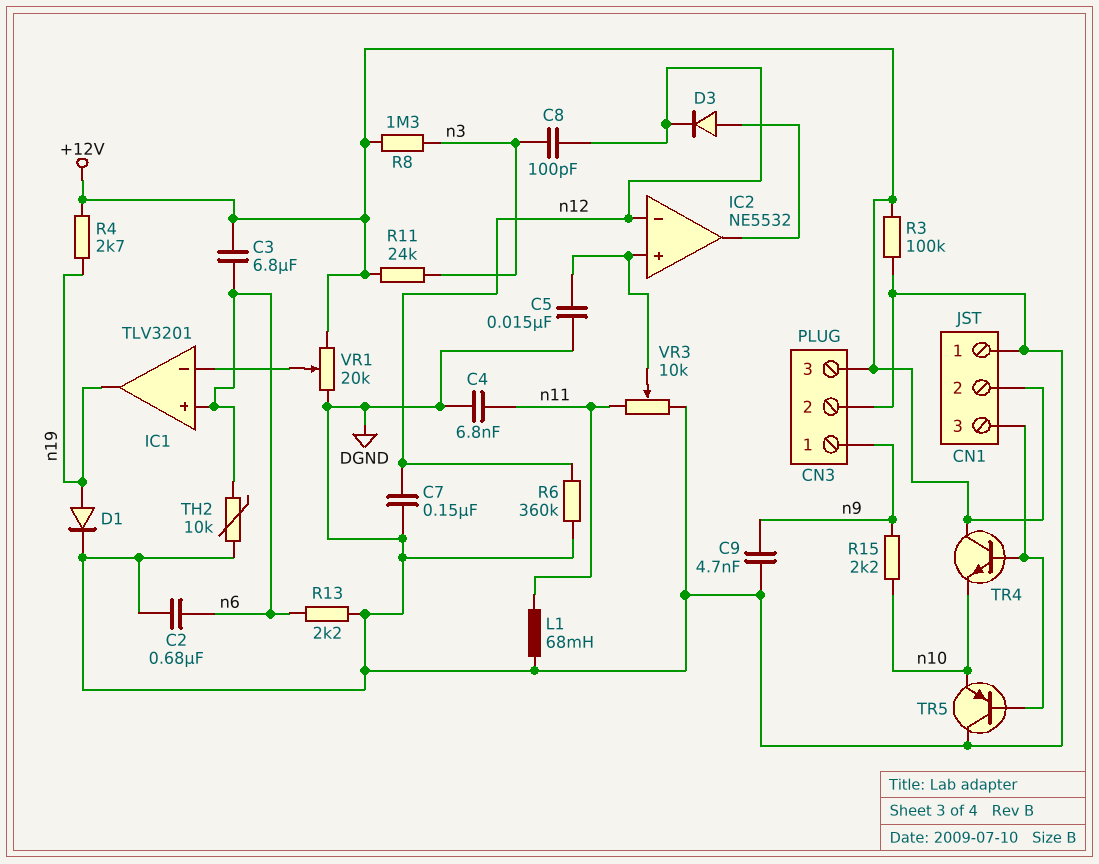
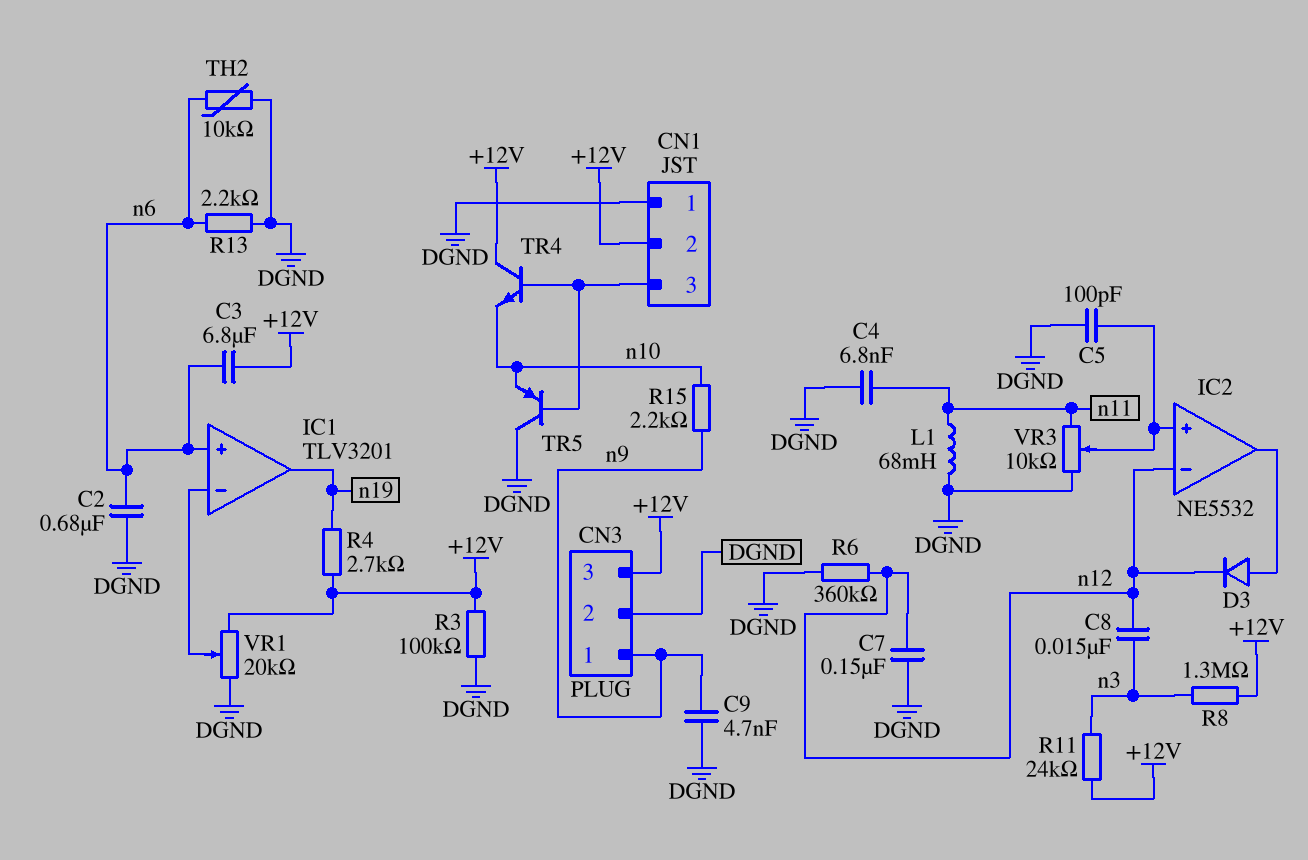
C5: 15nF (DGND, IC2/in+) -> 100pF (DGND, IC2/in+)
C8: 100pF (n3, n12) -> 15nF (n3, n12)
D1: diode (A n19, K DGND) -> none

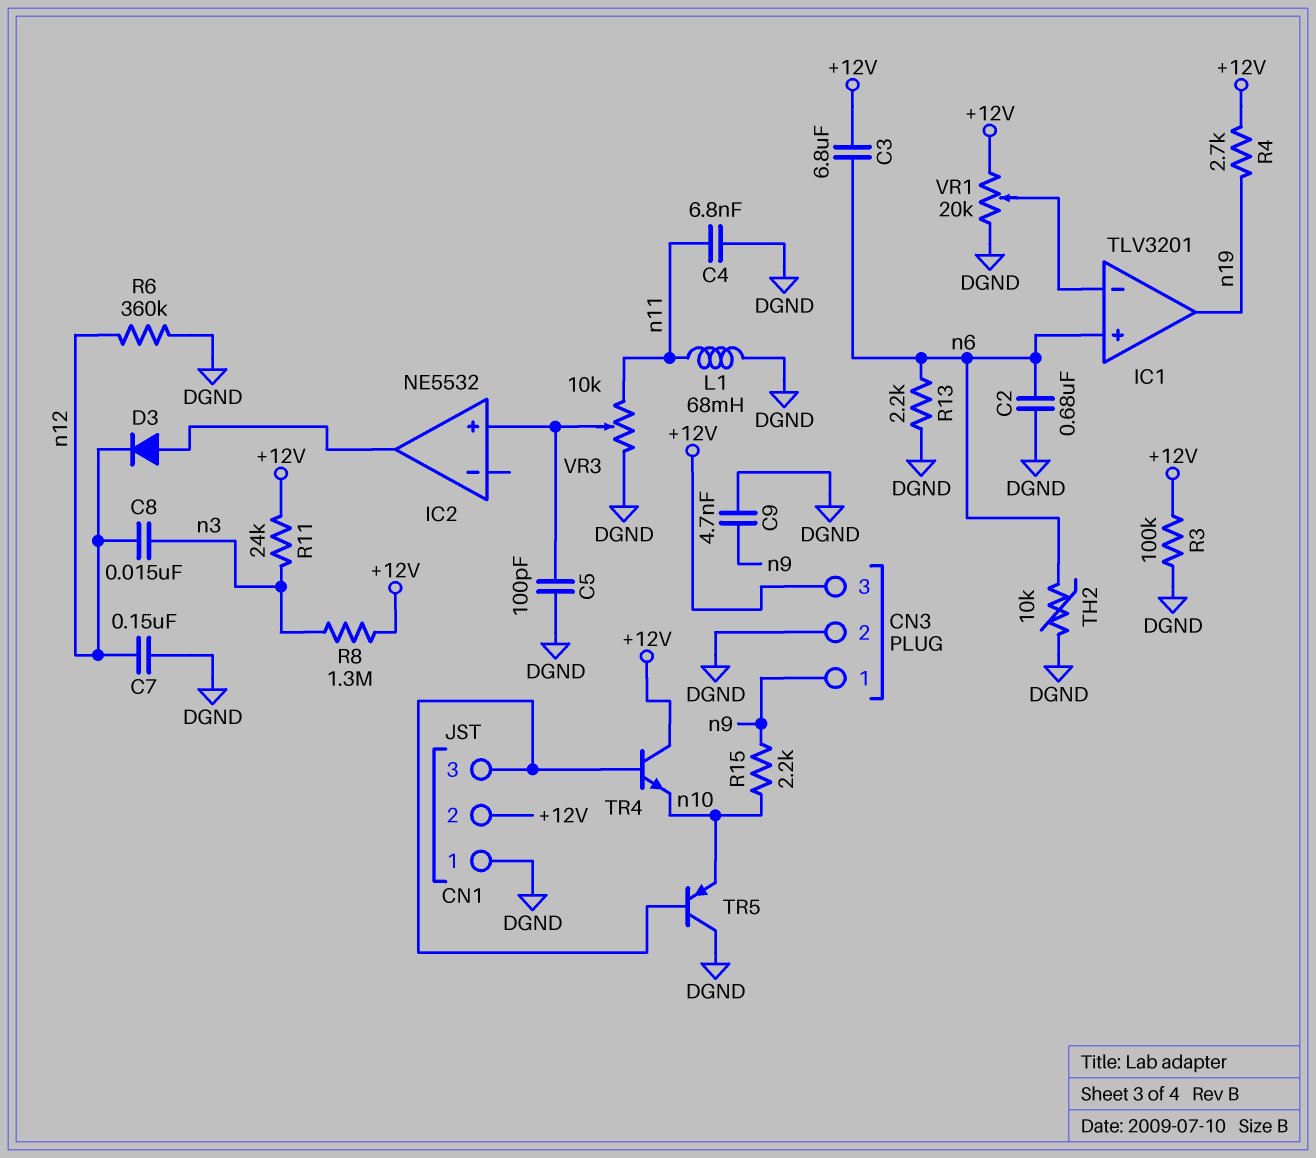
IC2 pin in-: n12 -> none

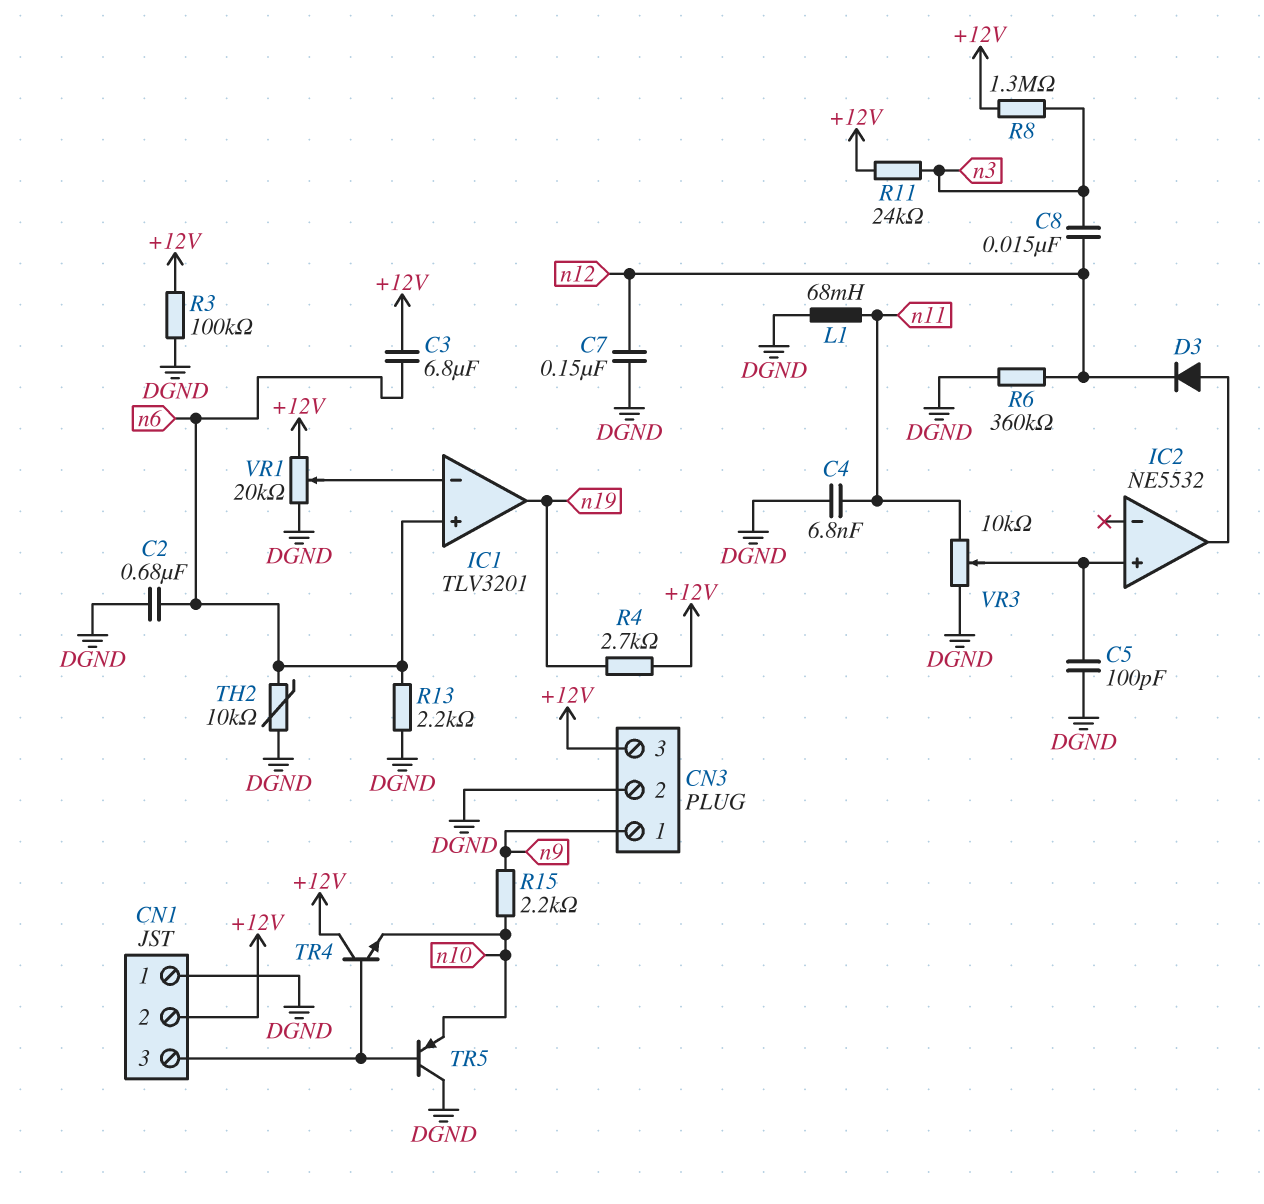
C9: 4.7nF (DGND, n9) -> none

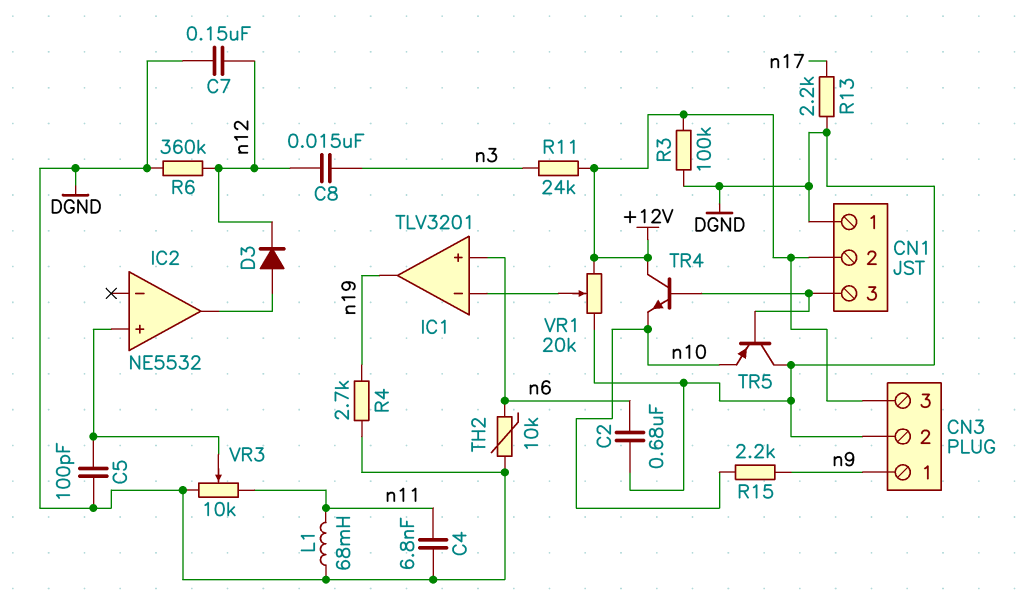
C3: 6.8uF (+12V, n6) -> none
R4: 2.7k (+12V, n19) -> 2.7k (DGND, n19)
R8: 1.3M (+12V, n3) -> none
R13: 2.2k (DGND, n6) -> 2.2k (DGND, n17)

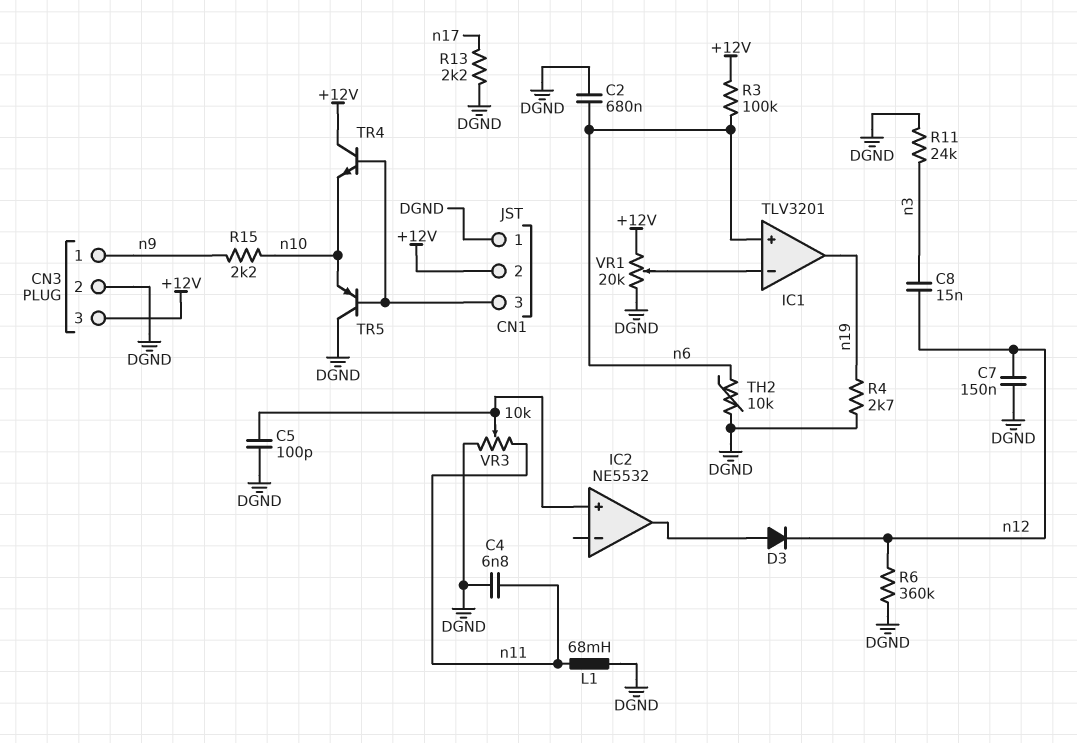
R3: 100k (+12V, DGND) -> 100k (+12V, n6)
R11: 24k (+12V, n3) -> 24k (DGND, n3)

